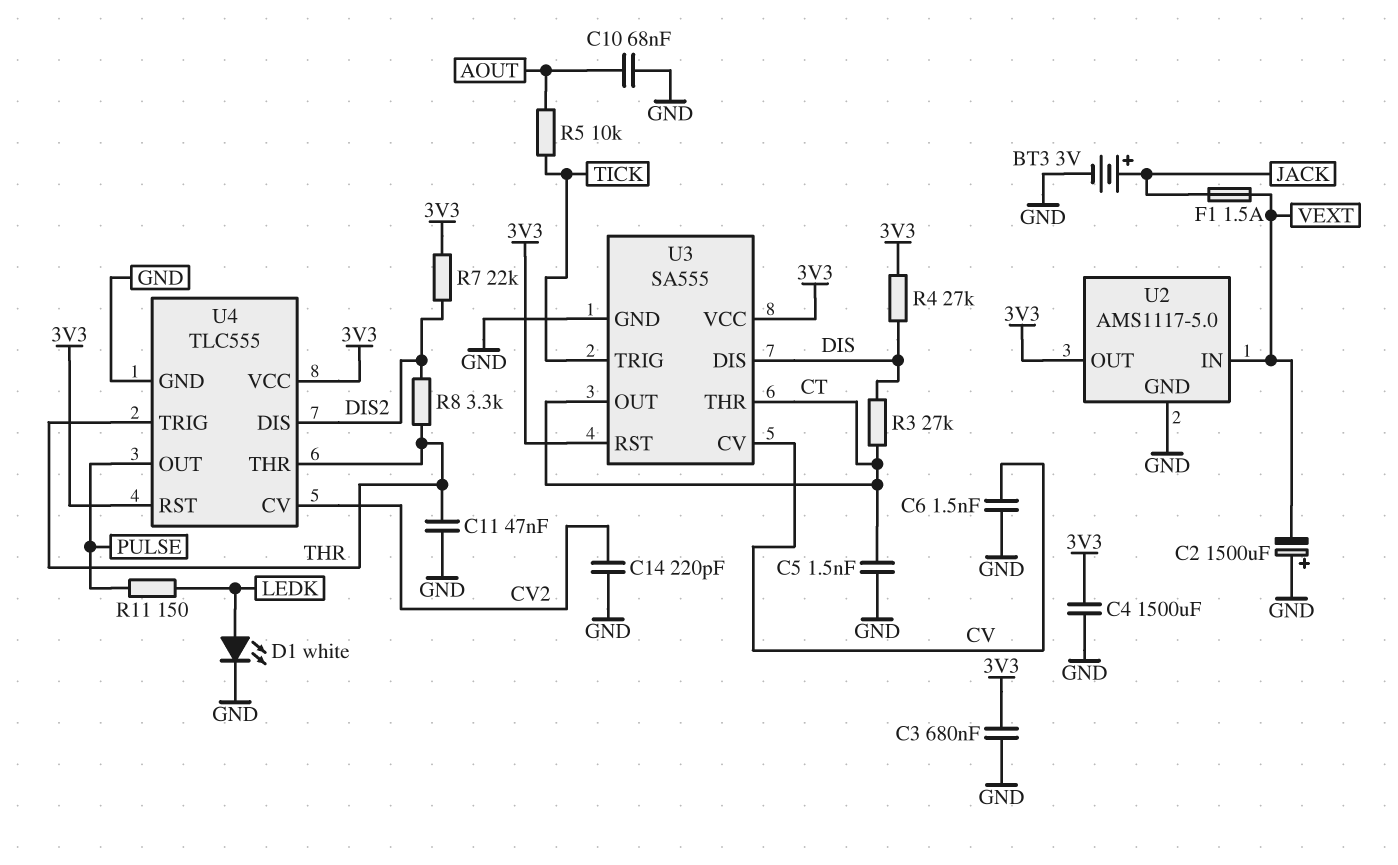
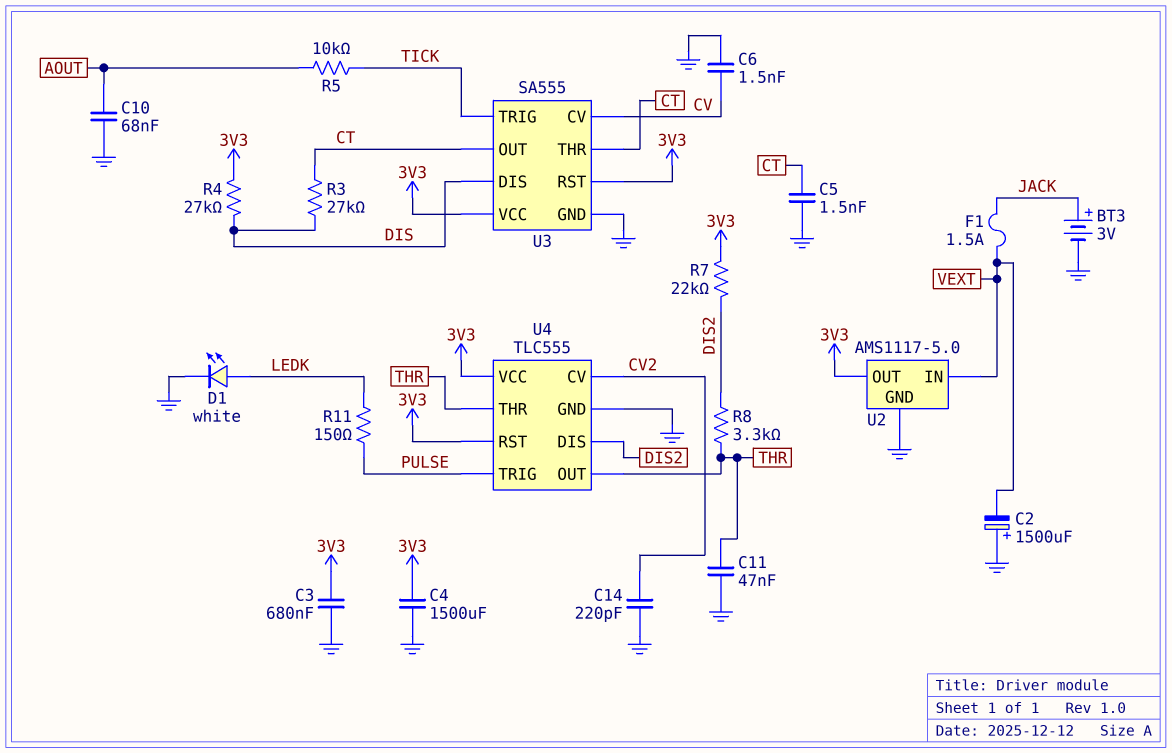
U4 pin OUT: PULSE -> THR
U4 pin TRIG: THR -> PULSE

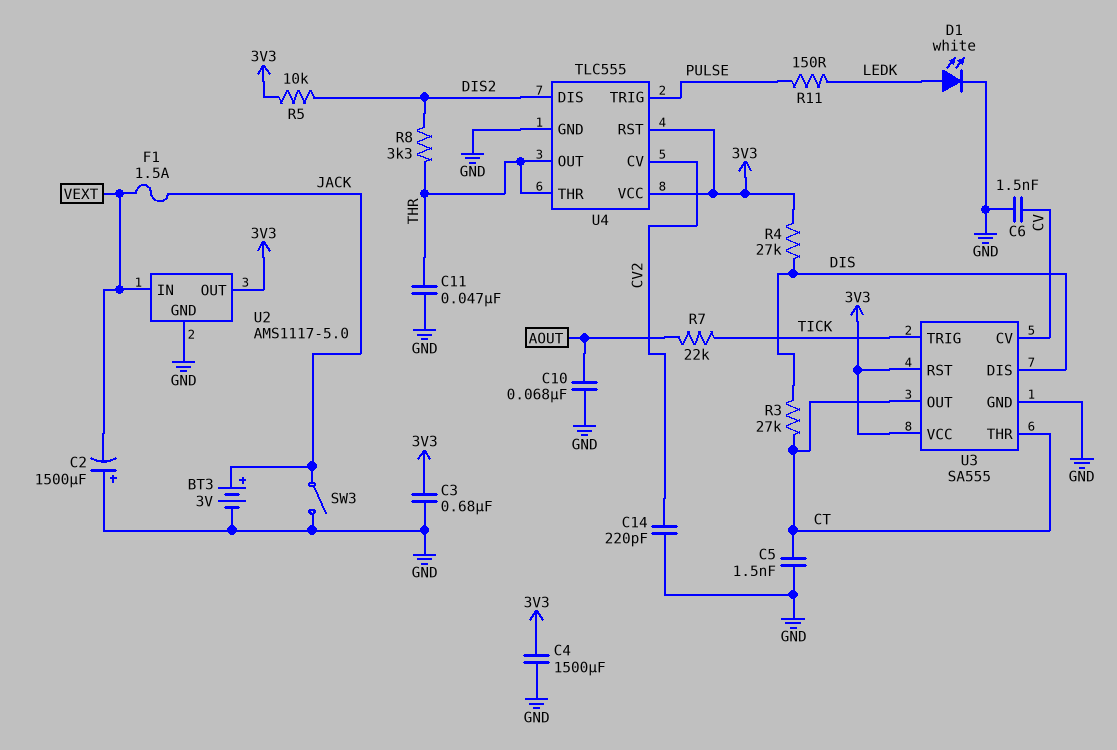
R5: 10k (AOUT, TICK) -> 10k (3V3, DIS2)
R7: 22k (3V3, DIS2) -> 22k (AOUT, TICK)
SW3: none -> switch (GND, JACK)

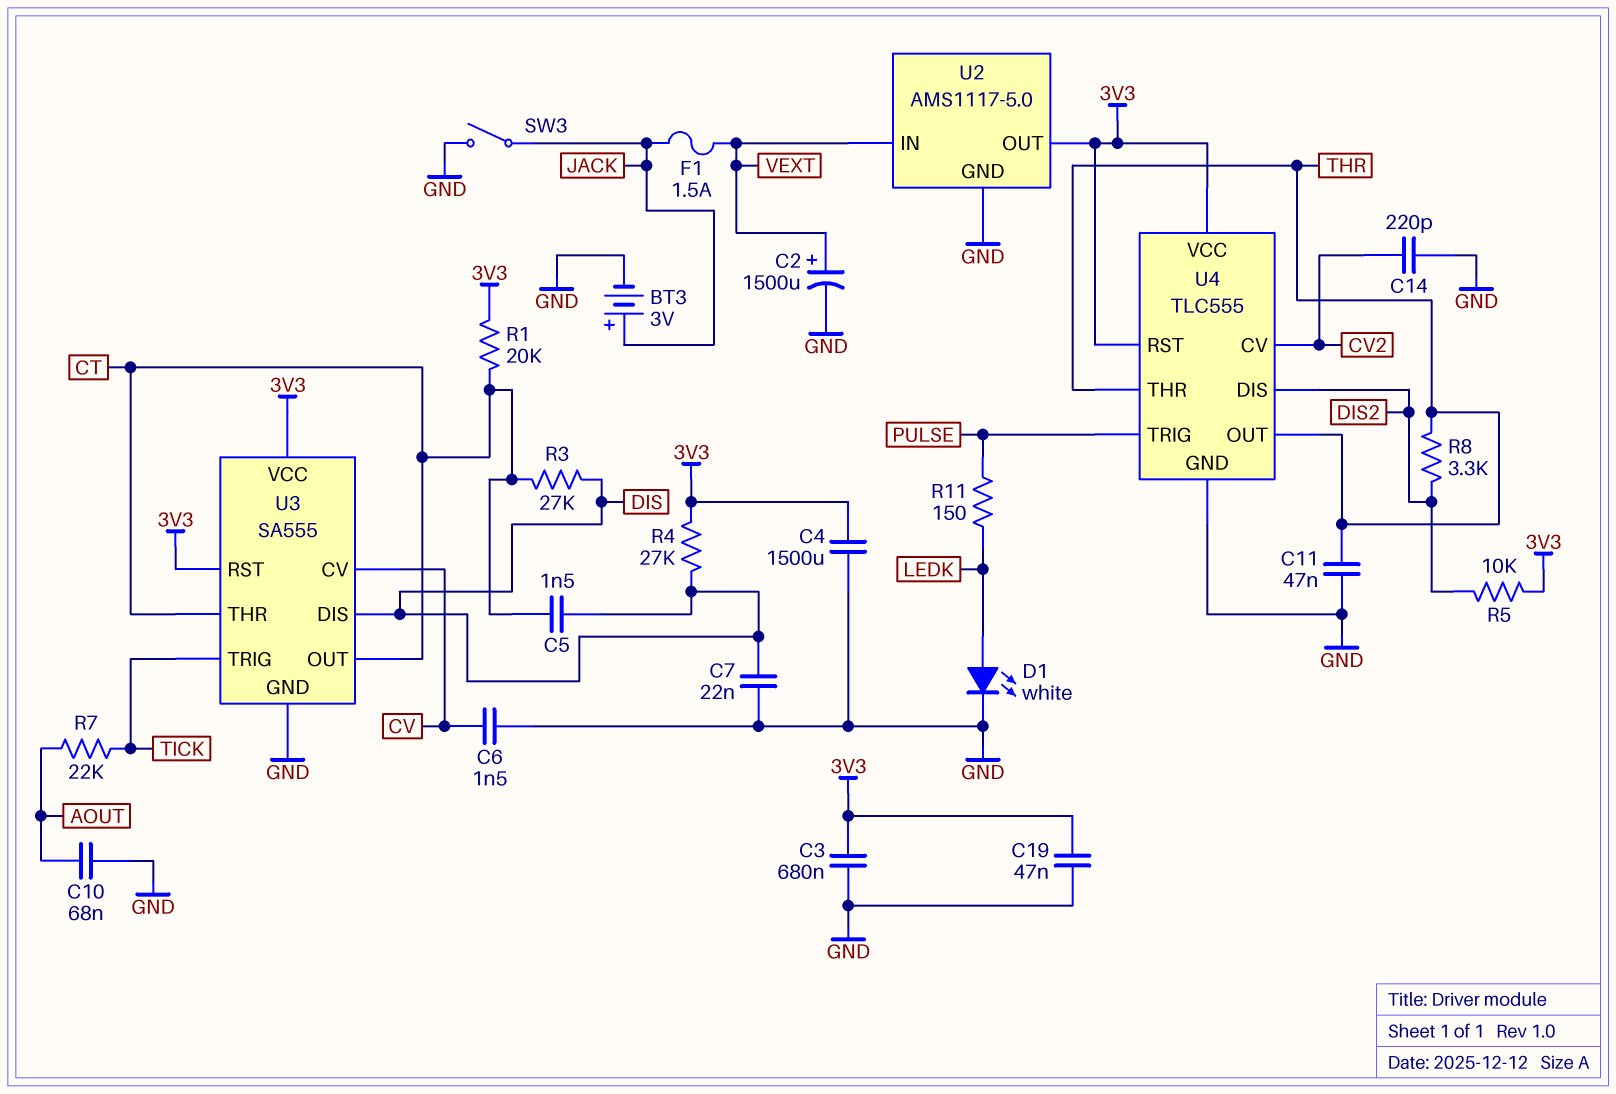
C2: 1500uF (plus GND, minus VEXT) -> 1500uF (plus VEXT, minus GND)
C5: 1.5nF (CT, GND) -> 1.5nF (CT, DIS)
C7: none -> 22nF (DIS, GND)
C19: none -> 47nF (3V3, GND)
R1: none -> 20k (3V3, CT)

